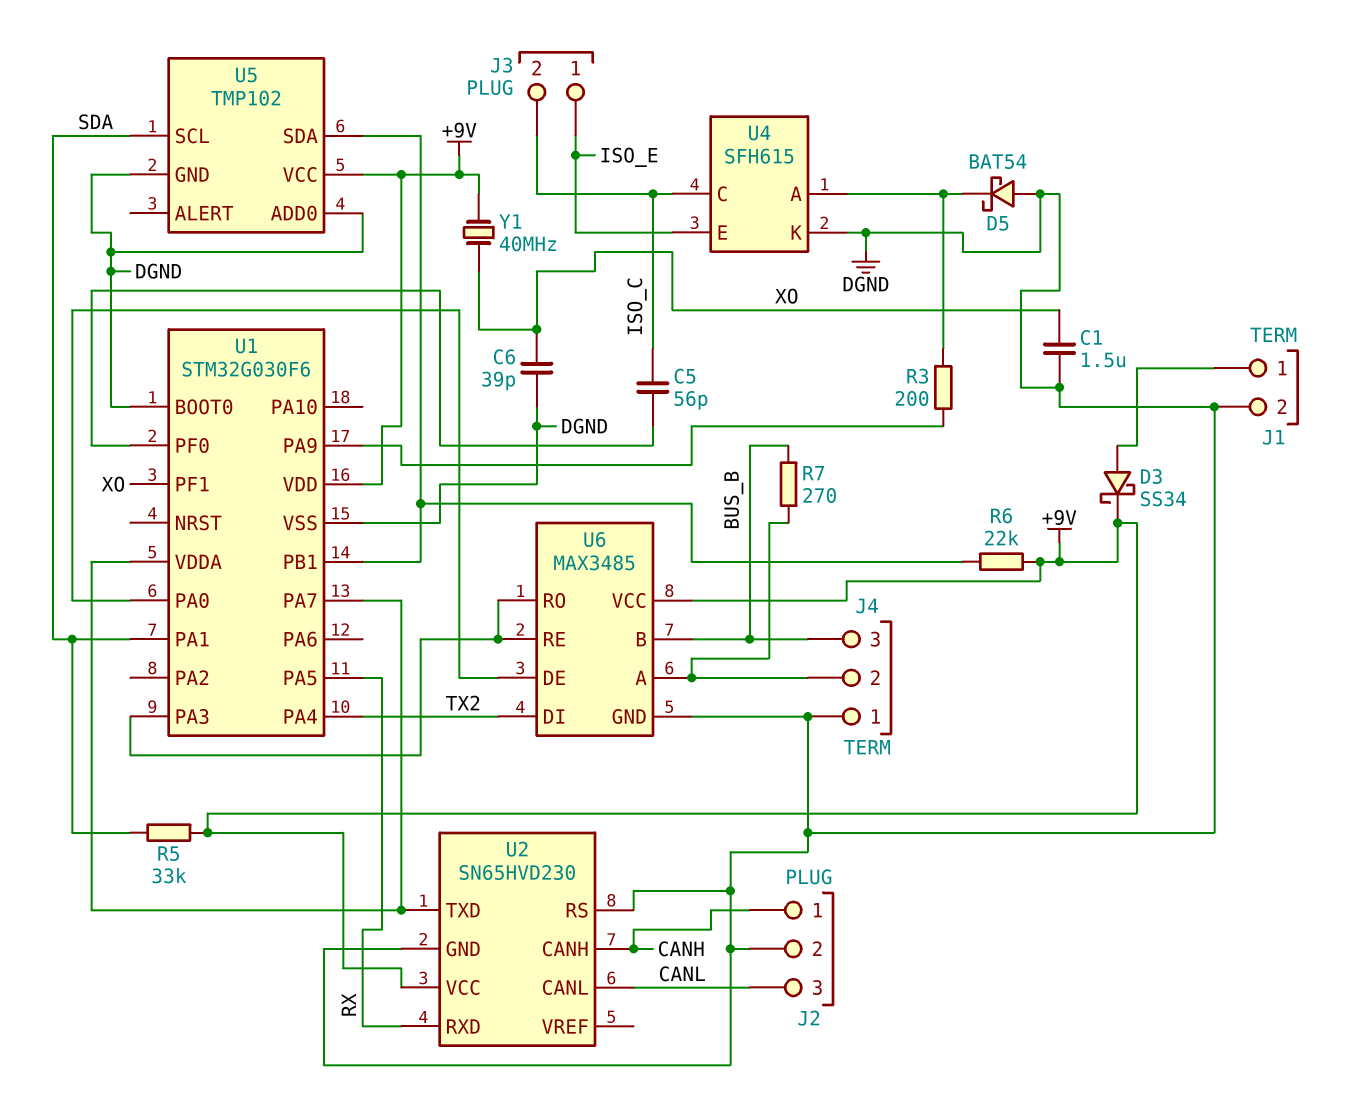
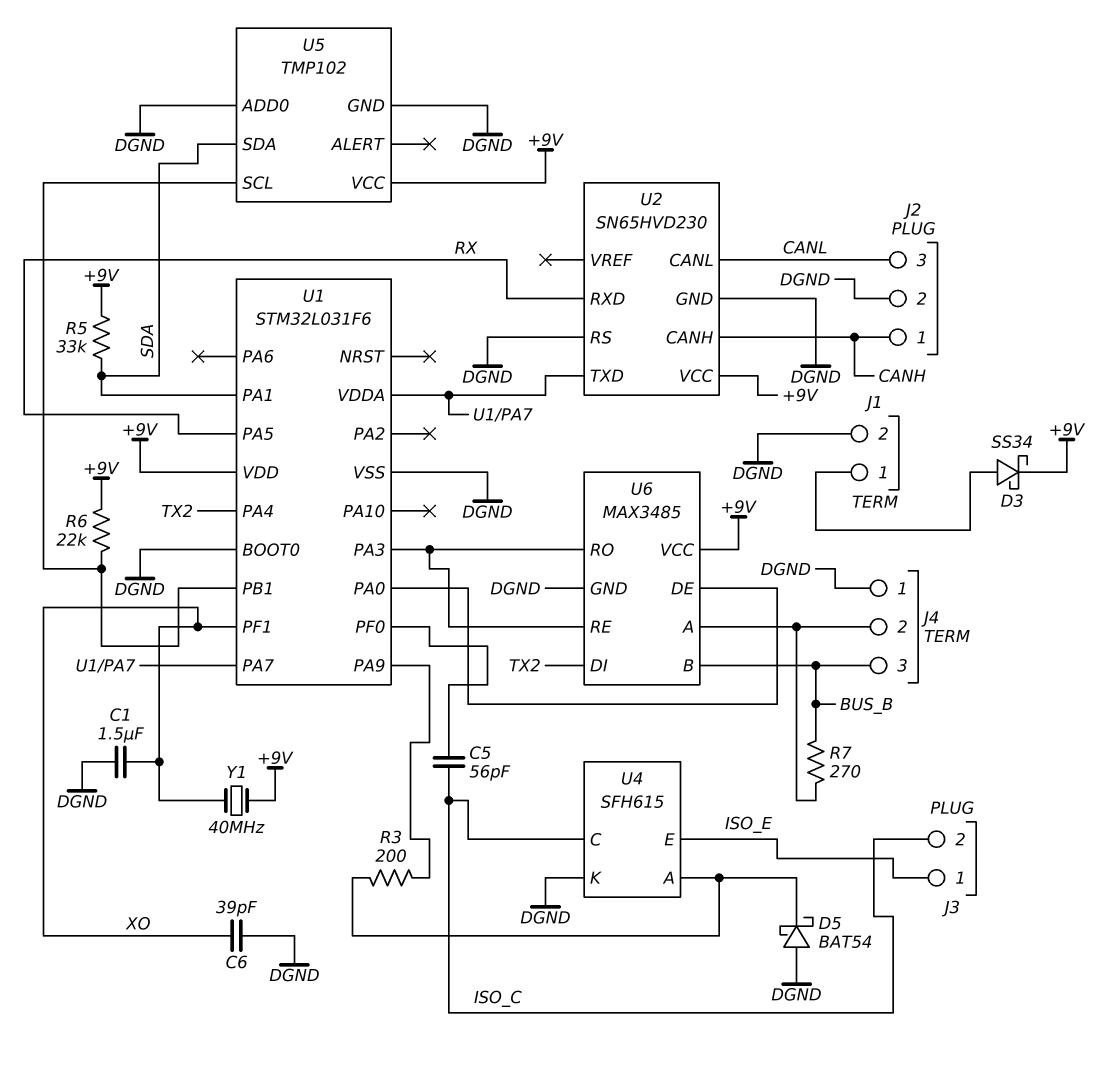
U1: STM32G030F6 -> STM32L031F6
U5 pin SCL: SDA -> U1/PB1
U5 pin SDA: U1/PB1 -> SDA

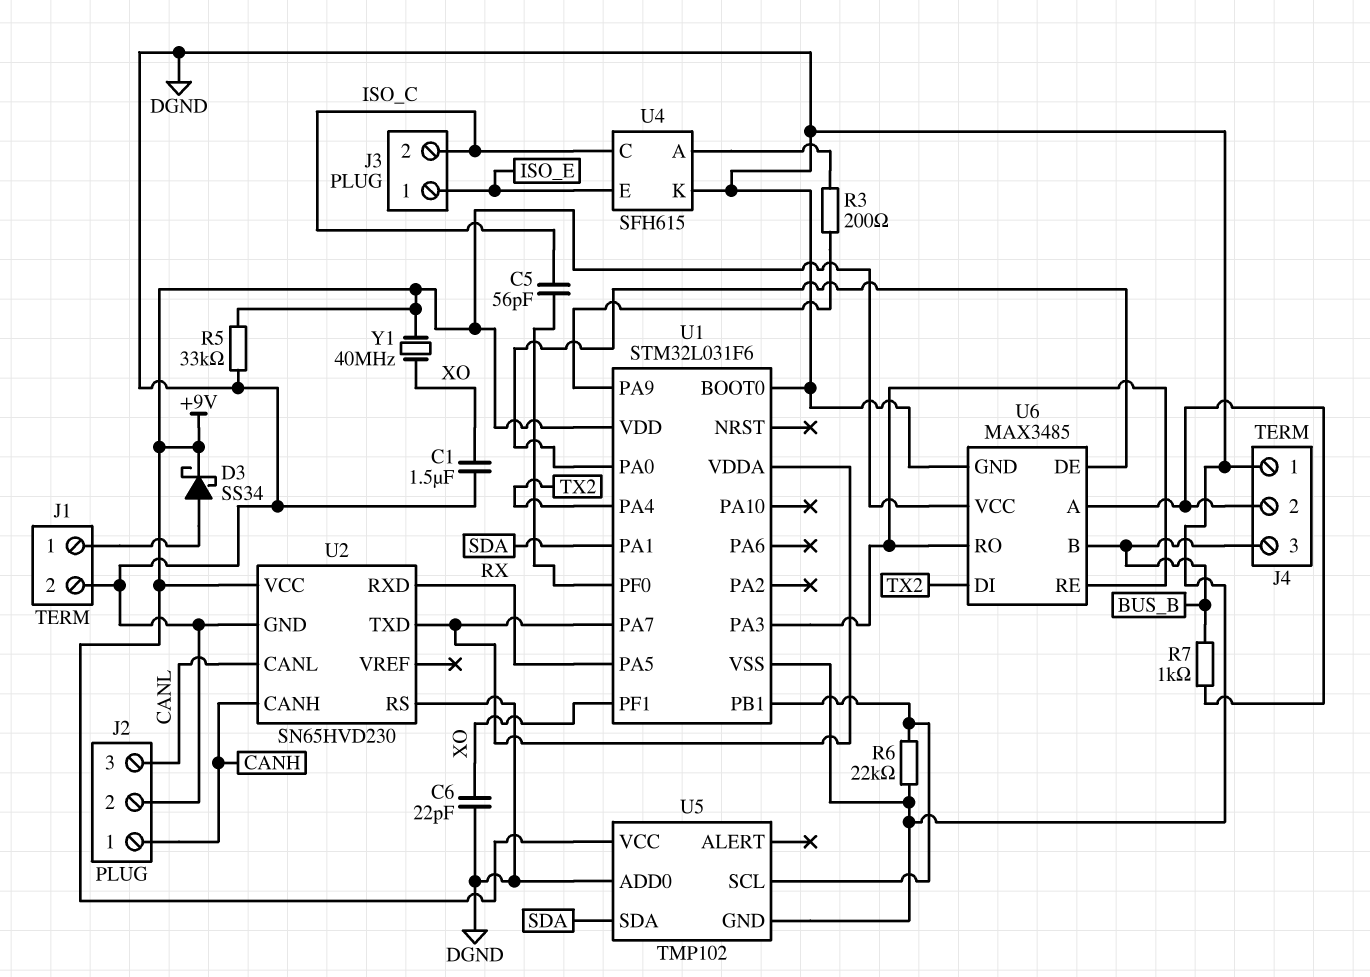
C6: 39pF (DGND, XO) -> 22pF (DGND, XO)
D5: schottky BAT54 (A DGND, K U4/A) -> none
R5: 33k (+9V, SDA) -> 33k (+9V, DGND)
R6: 22k (+9V, U1/PB1) -> 22k (DGND, U1/PB1)
R7: 270 (BUS_B, J4/2) -> 1k (BUS_B, J4/2)

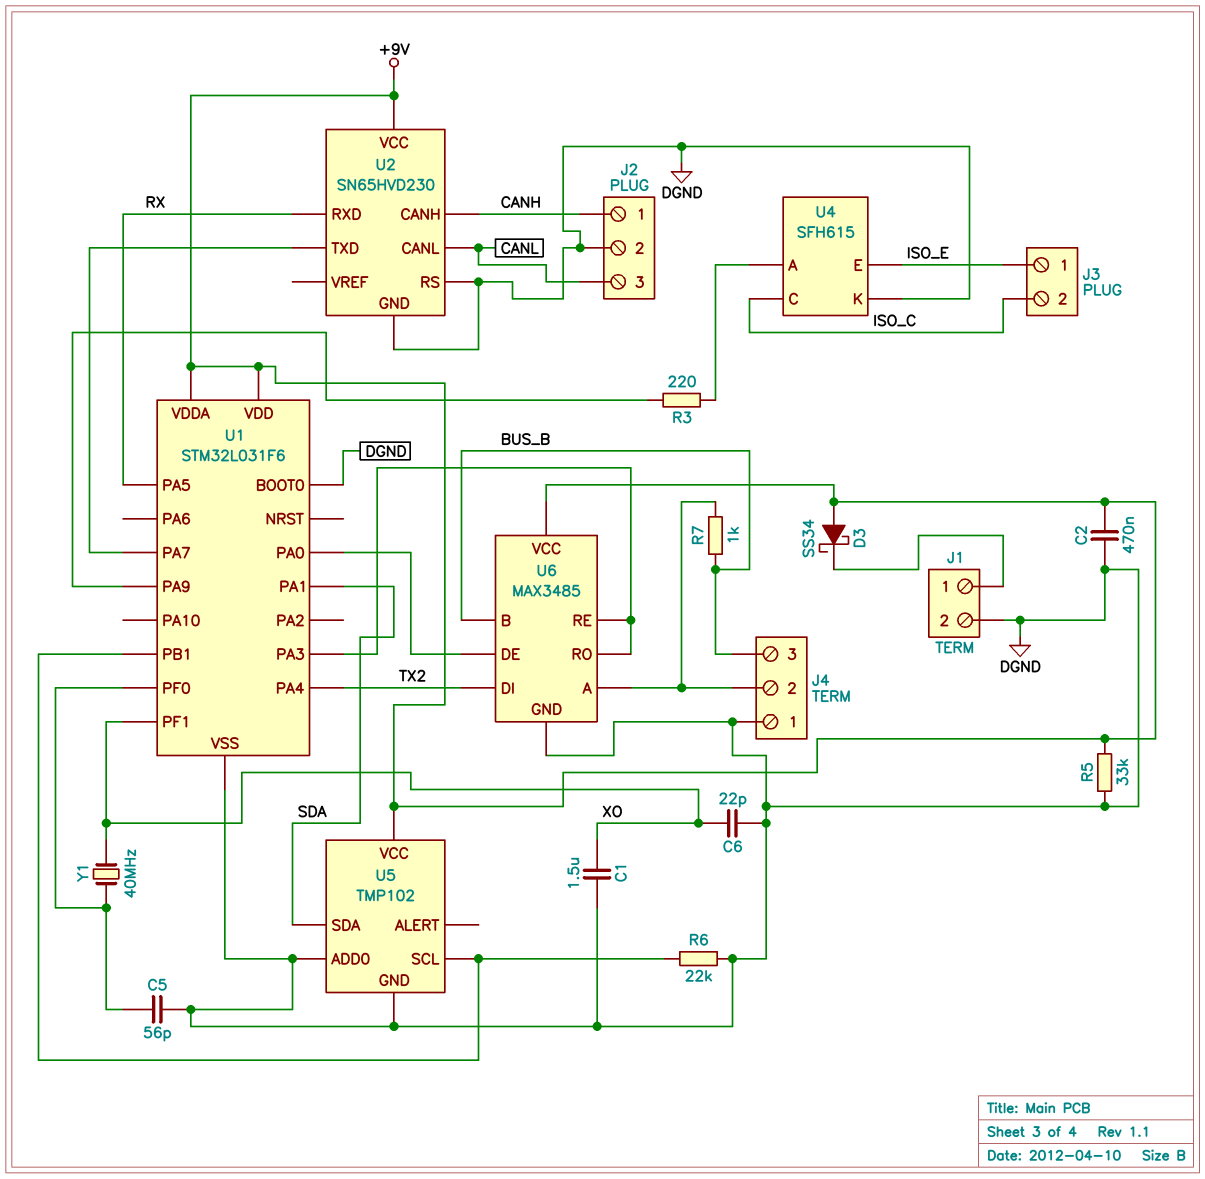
C2: none -> 470nF (+9V, DGND)
C5: 56pF (ISO_C, U1/PF0) -> 56pF (DGND, U1/PF0)
D3: schottky SS34 (A J1/1, K +9V) -> schottky SS34 (A +9V, K J1/1)
R3: 200 (U1/PA9, U4/A) -> 220 (U1/PA9, U4/A)
U1 pin VDDA: U1/PA7 -> +9V
Y1: 40MHz (+9V, XO) -> 40MHz (U1/PF0, XO)

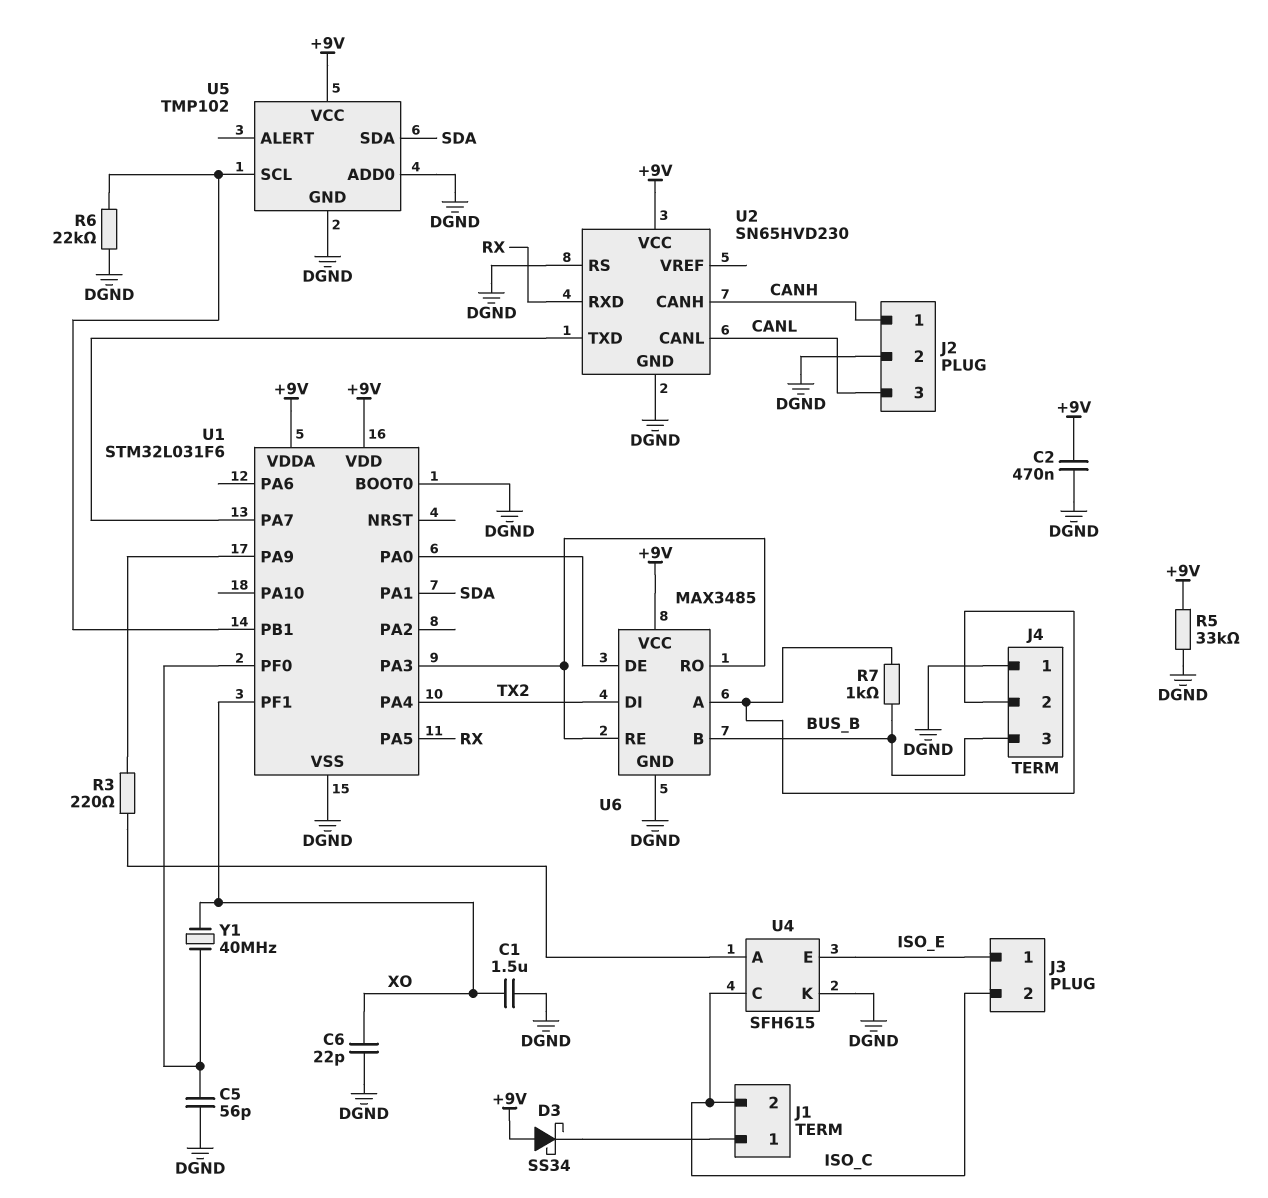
J1 pin 2: DGND -> ISO_C

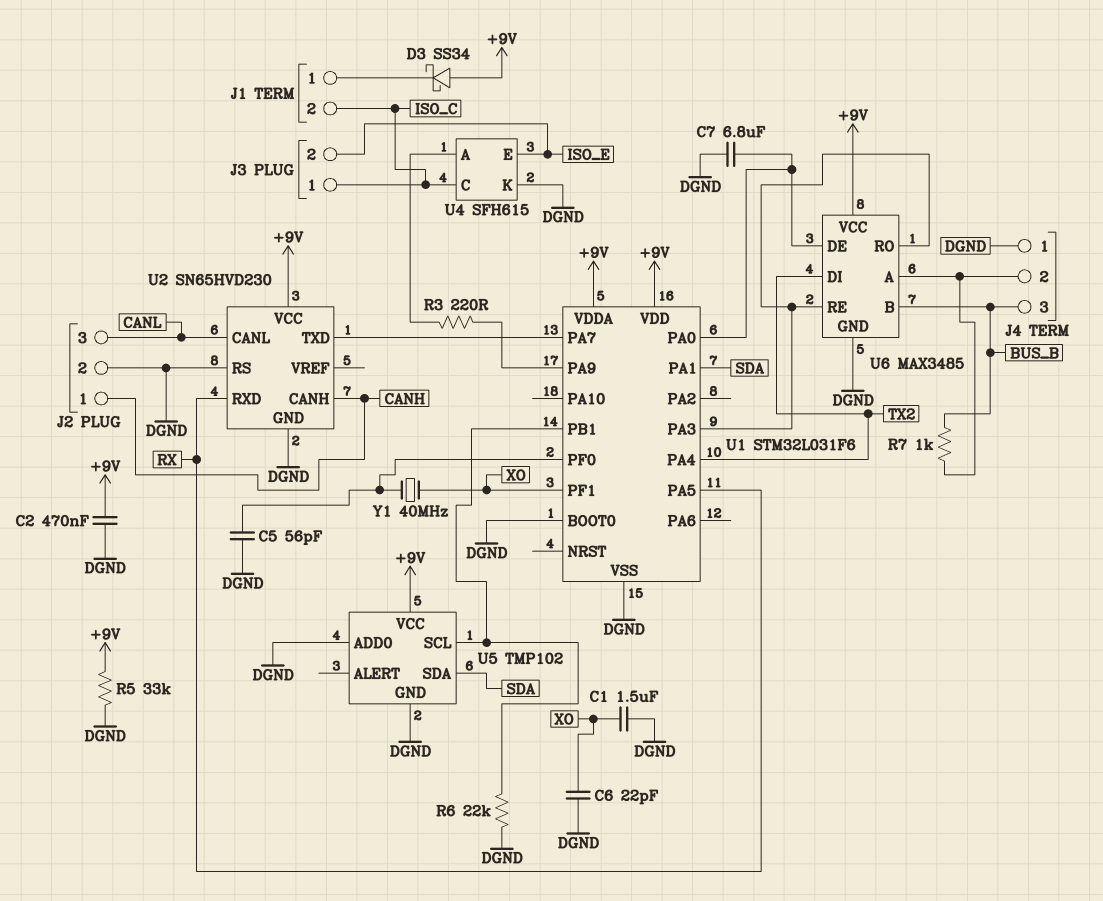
C7: none -> 6.8uF (DGND, U1/PA0)
J3 pin 1: ISO_E -> ISO_C
J3 pin 2: ISO_C -> ISO_E

